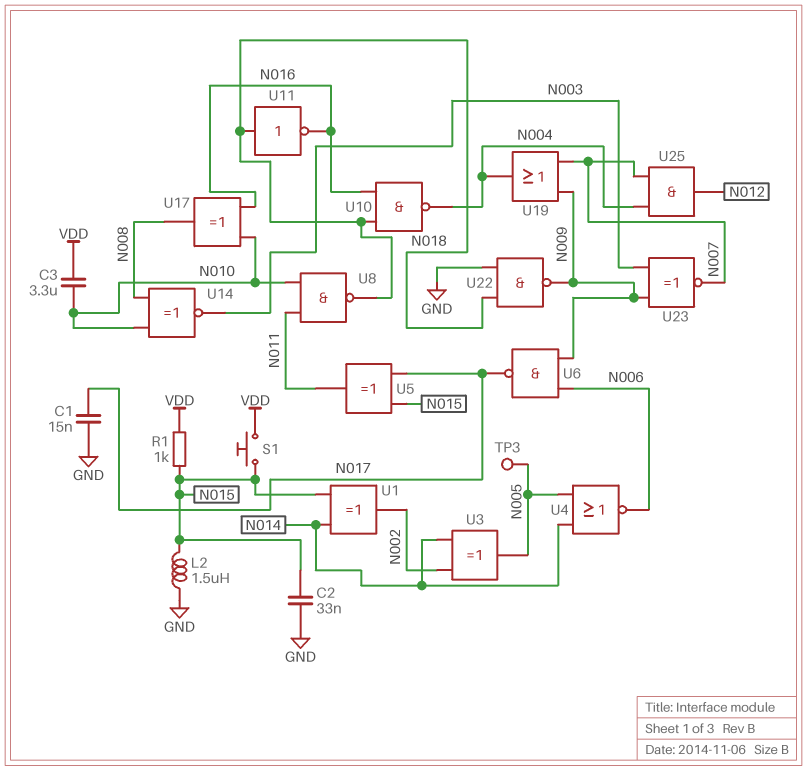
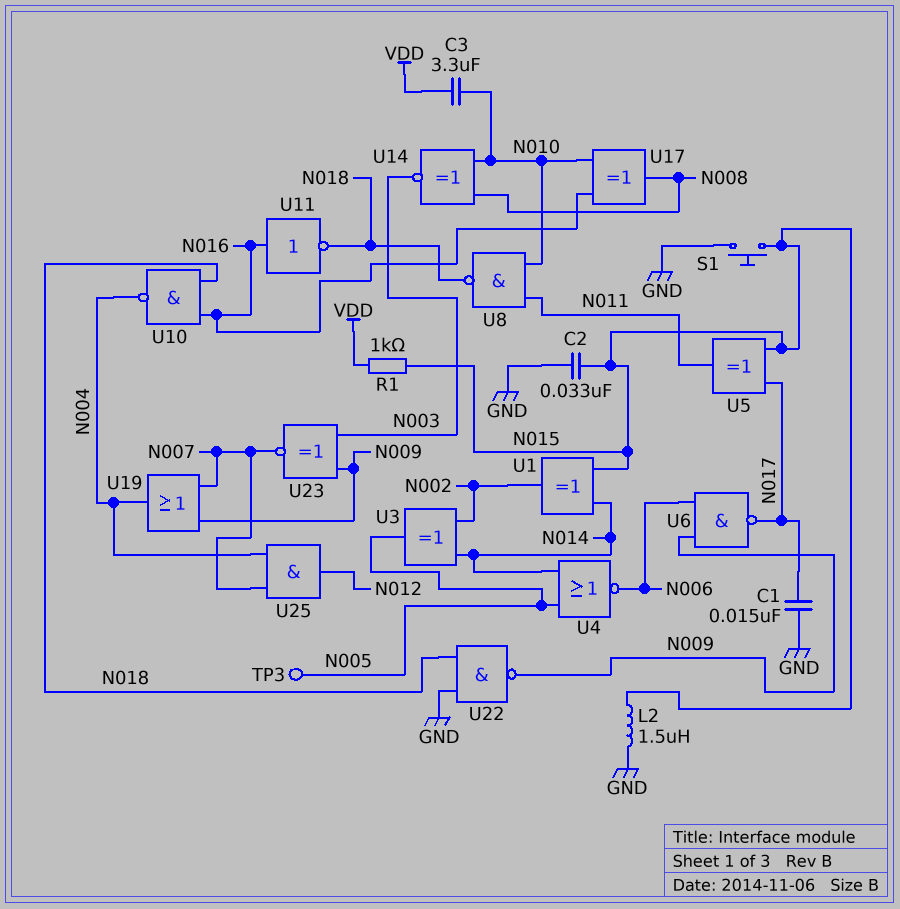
S1: button (N015, VDD) -> button (GND, N015)
U11: NOT (in N018, out N016) -> NOT (in N016, out N018)

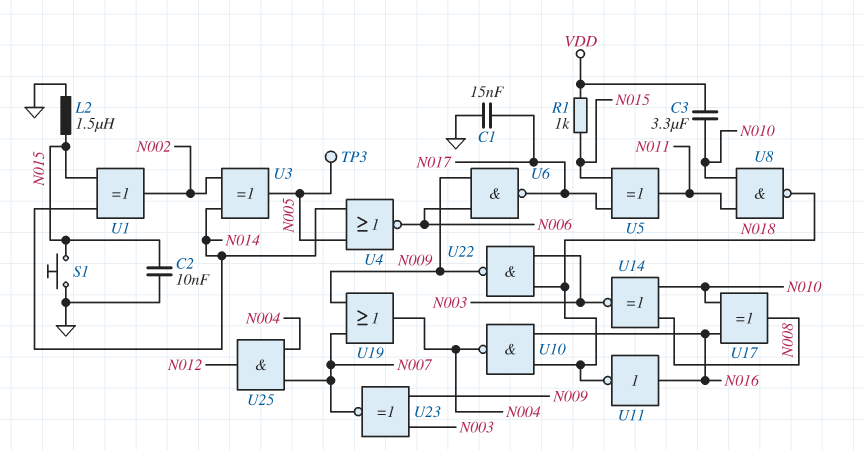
C2: 33nF (GND, N015) -> 10nF (GND, N015)
U22: NAND (in GND, in N018, out N009) -> NAND (in N003, in N018, out N009)

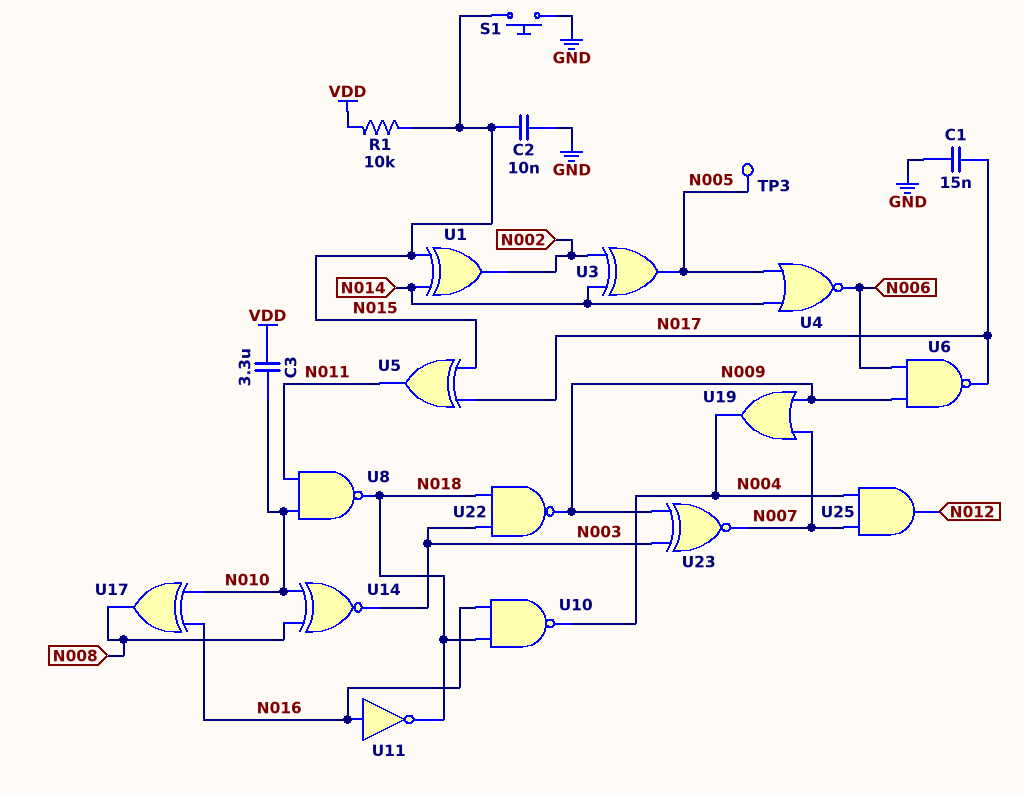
L2: 1.5uH (GND, N015) -> none
R1: 1k (N015, VDD) -> 10k (N015, VDD)

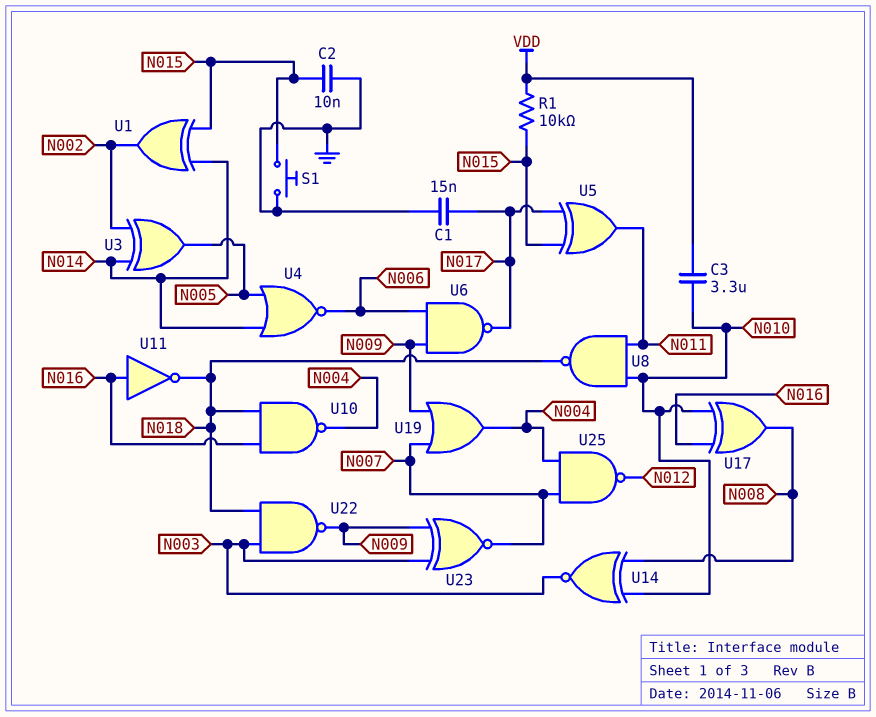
TP3: test point (N005) -> none
U25: AND (in N004, in N007, out N012) -> NAND (in N004, in N007, out N012)

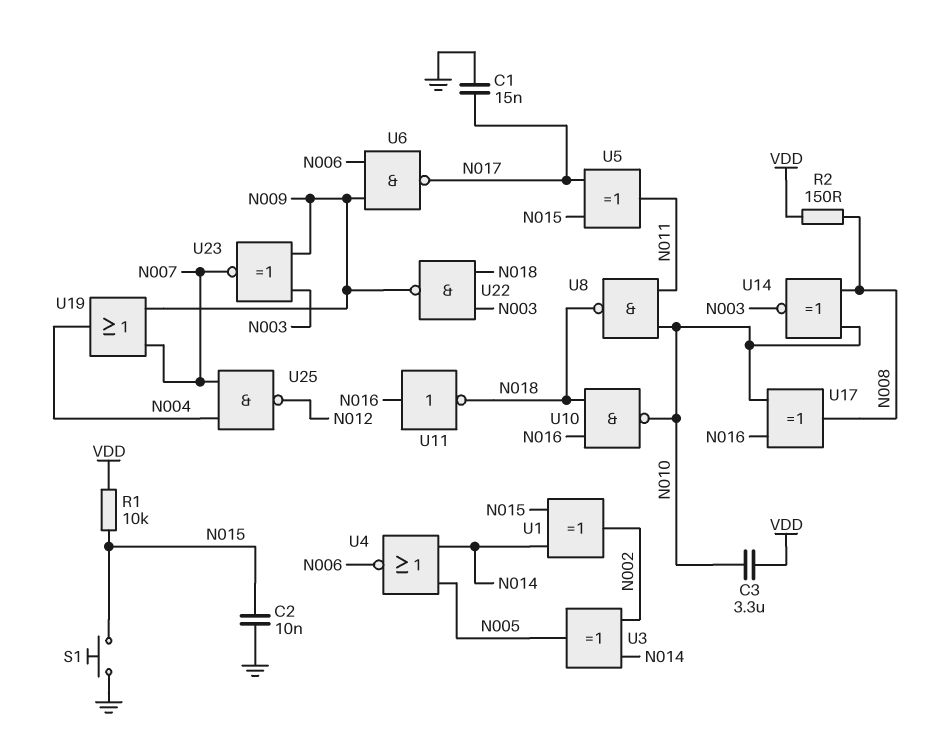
R2: none -> 150 (N008, VDD)
U10: NAND (in N016, in N018, out N004) -> NAND (in N016, in N018, out N010)

